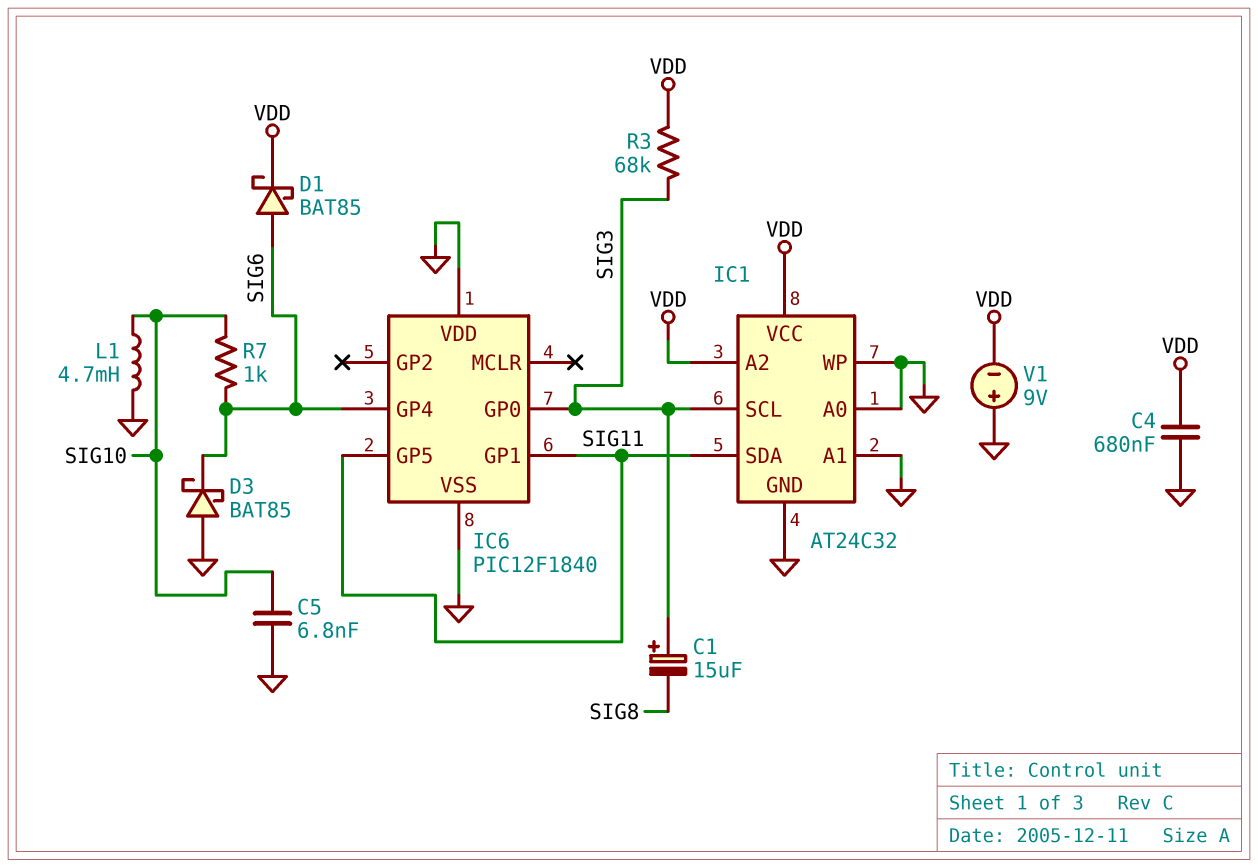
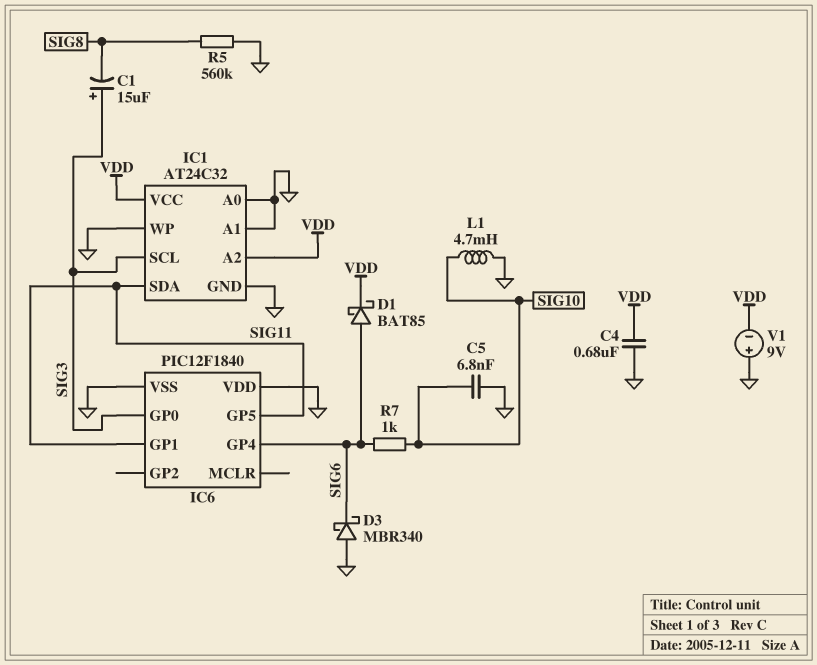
D3: schottky BAT85 (A GND, K SIG6) -> schottky MBR340 (A GND, K SIG6)
R3: 68k (SIG3, VDD) -> none
R5: none -> 560k (GND, SIG8)

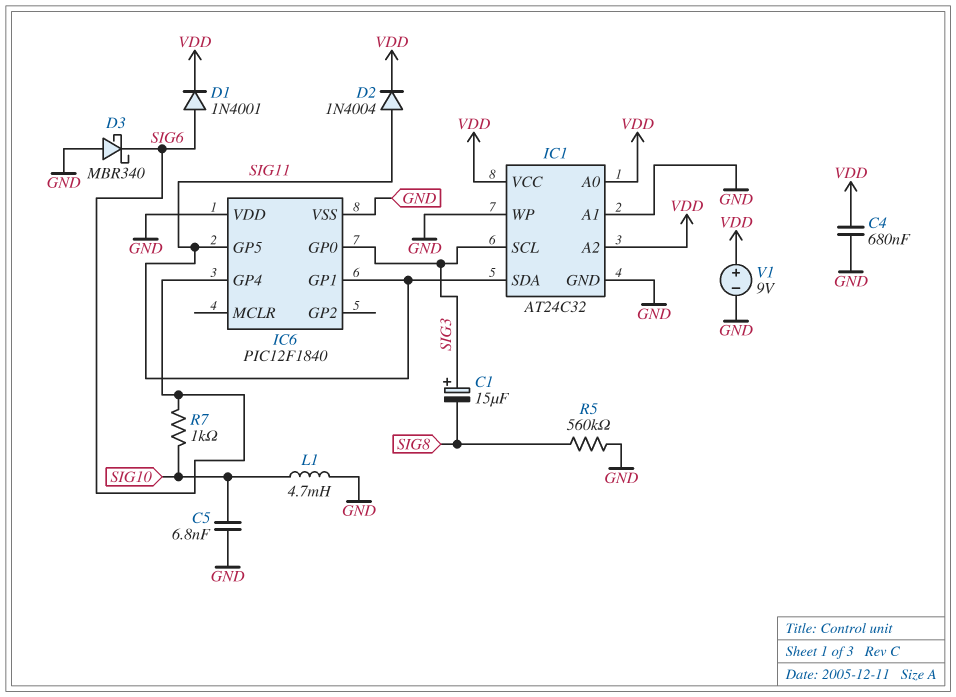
D1: schottky BAT85 (A SIG6, K VDD) -> diode 1N4001 (A SIG6, K VDD)
D2: none -> diode 1N4004 (A SIG11, K VDD)
IC1 pin A0: GND -> VDD
V1: 9V (plus GND, minus VDD) -> 9V (plus VDD, minus GND)

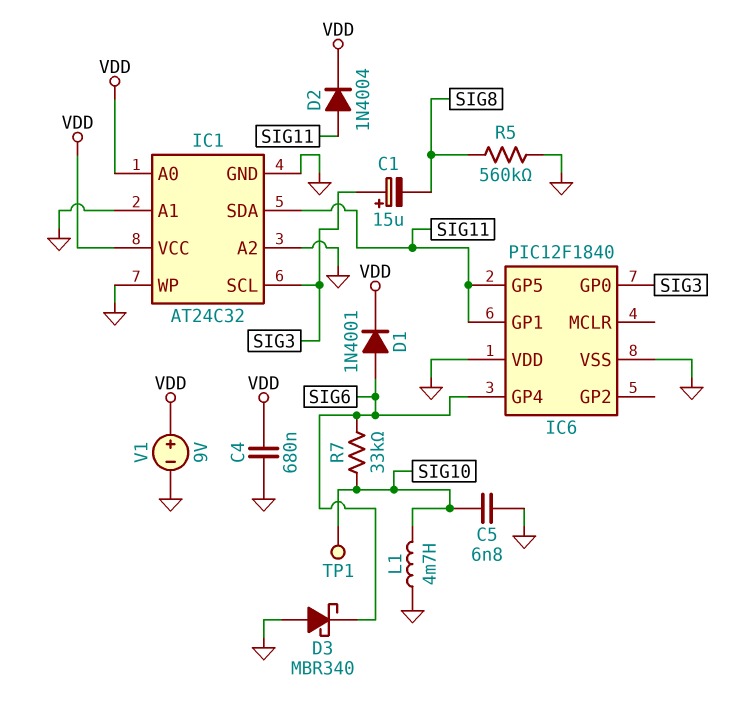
IC1 pin A2: VDD -> GND
R7: 1k (SIG6, SIG10) -> 33k (SIG6, SIG10)
TP1: none -> test point (SIG10)

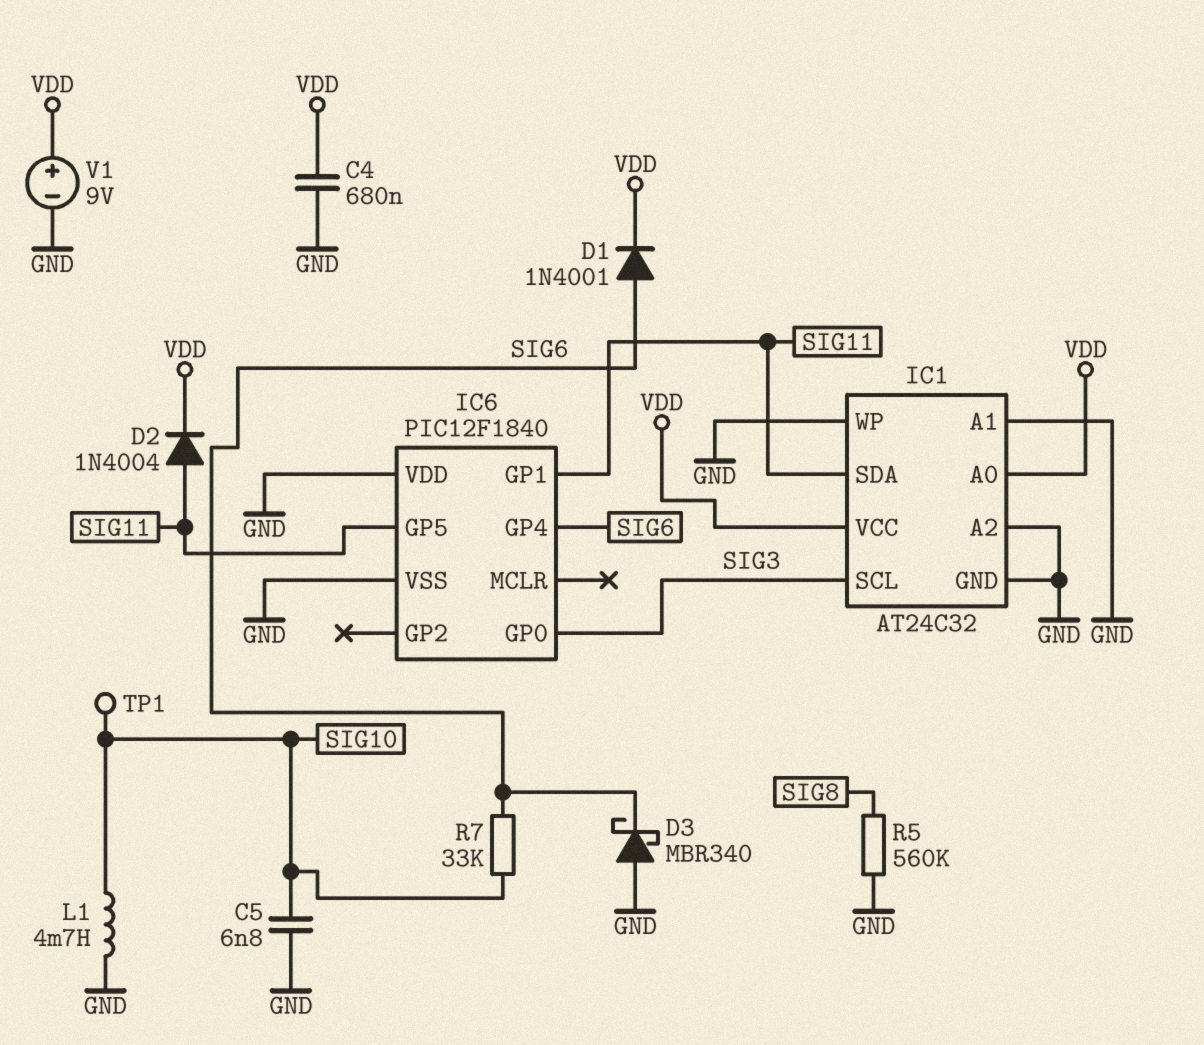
C1: 15uF (plus SIG3, minus SIG8) -> none

